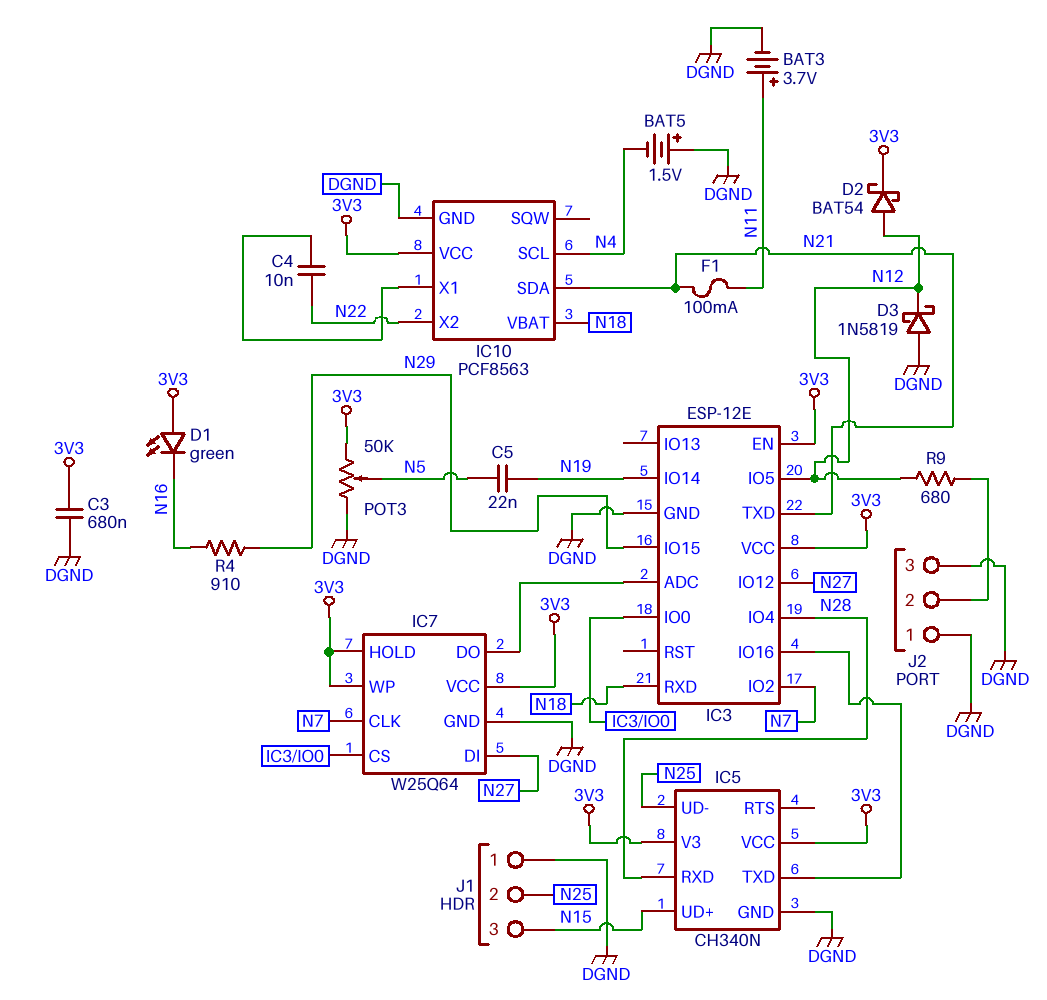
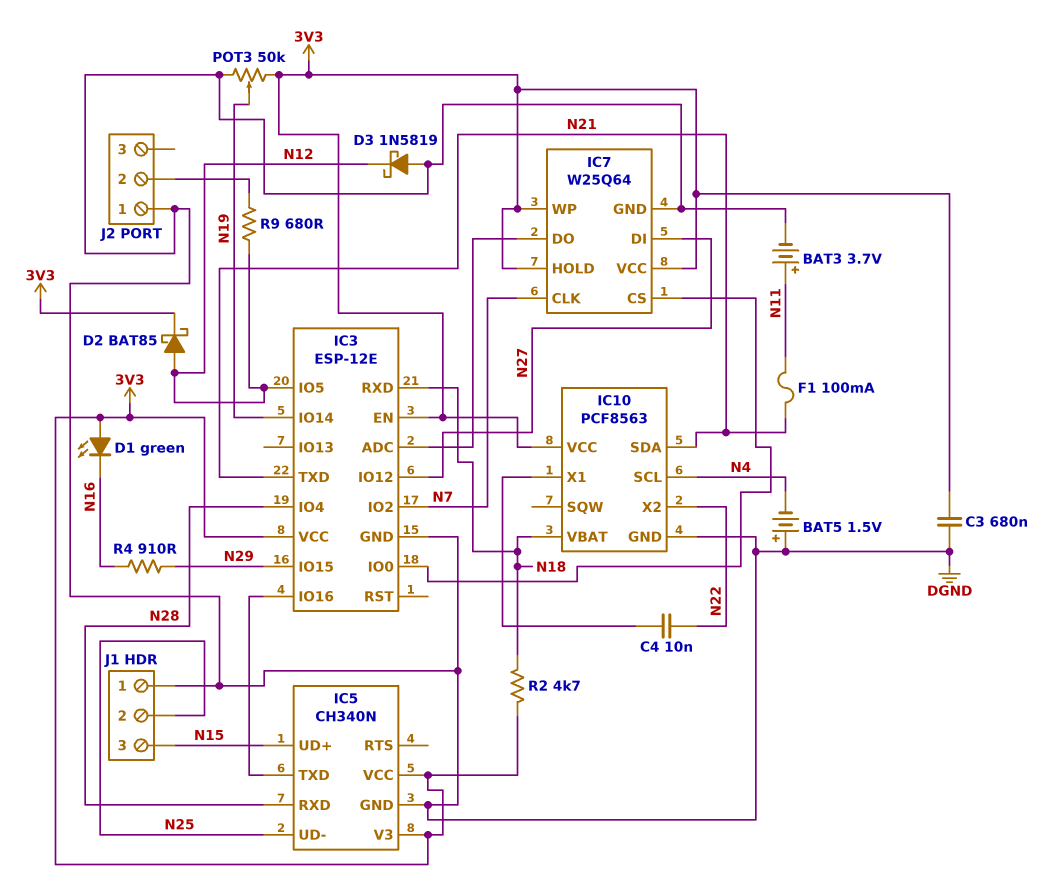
C5: 22nF (N5, N19) -> none
D2: schottky BAT54 (A N12, K 3V3) -> schottky BAT85 (A N12, K 3V3)
J2 pin 3: DGND -> none
POT3: 50k (3V3, DGND, wiper N5) -> 50k (3V3, DGND, wiper N19)
R2: none -> 4.7k (3V3, N18)

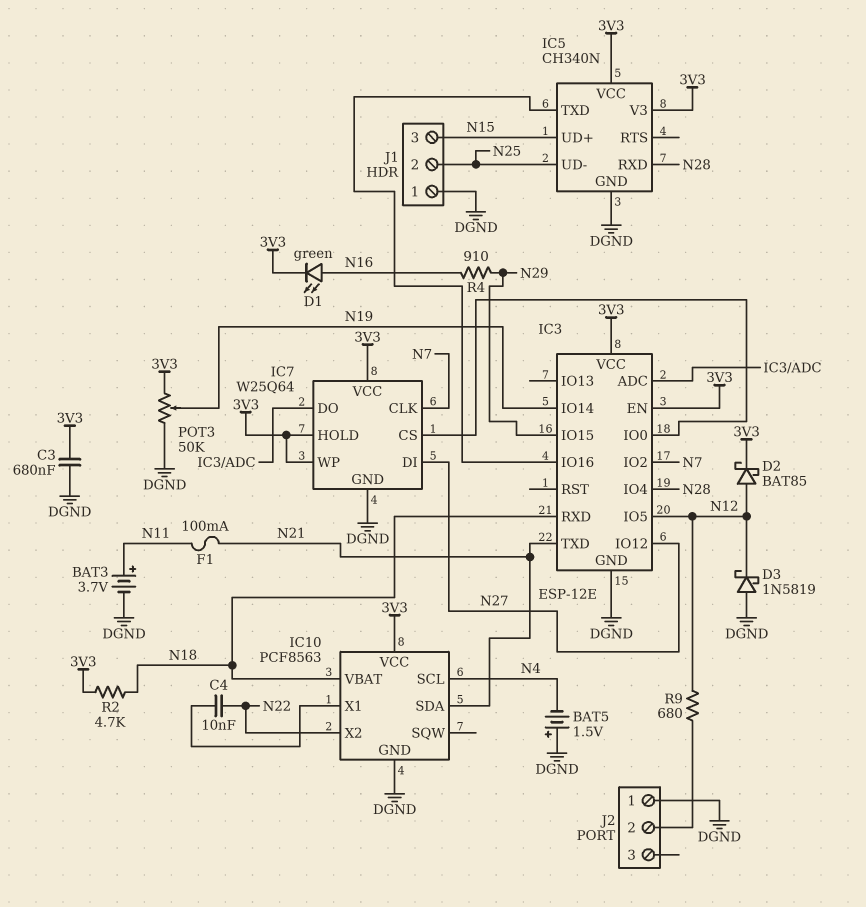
D1: LED green (A 3V3, K N16) -> LED green (A N16, K 3V3)

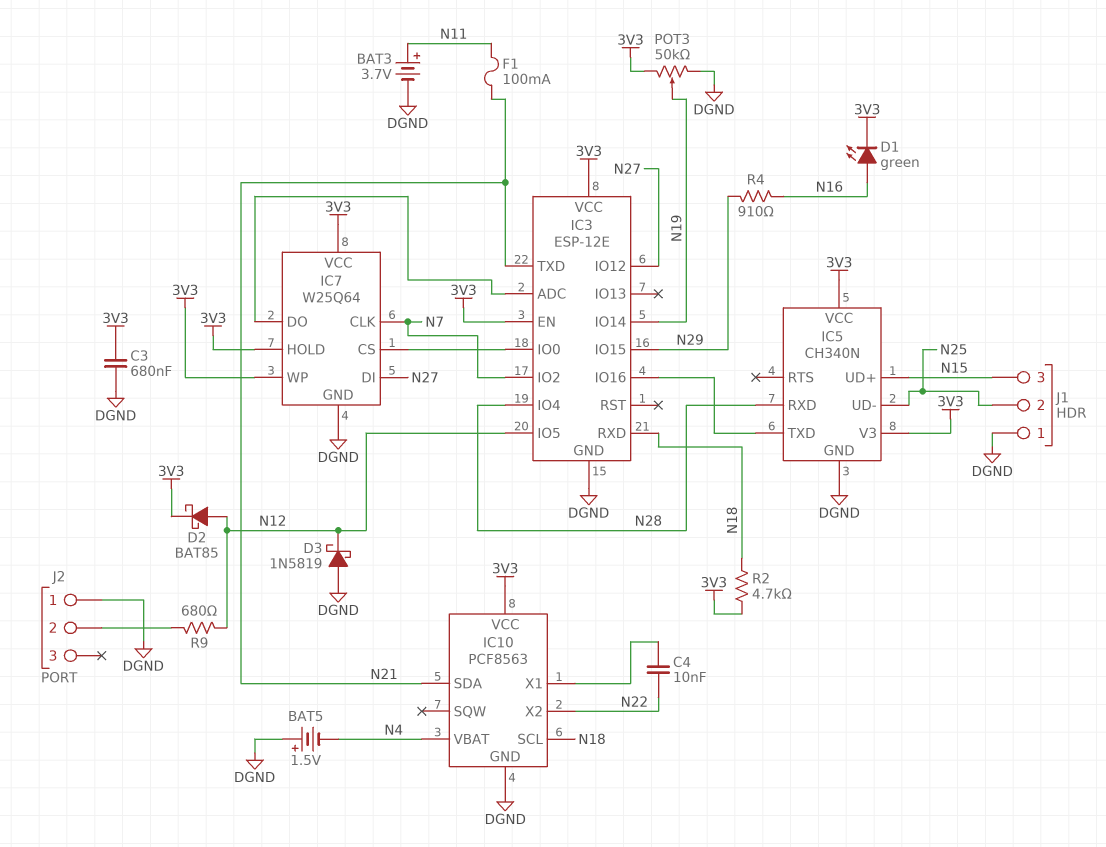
IC10 pin SCL: N4 -> N18
IC10 pin VBAT: N18 -> N4

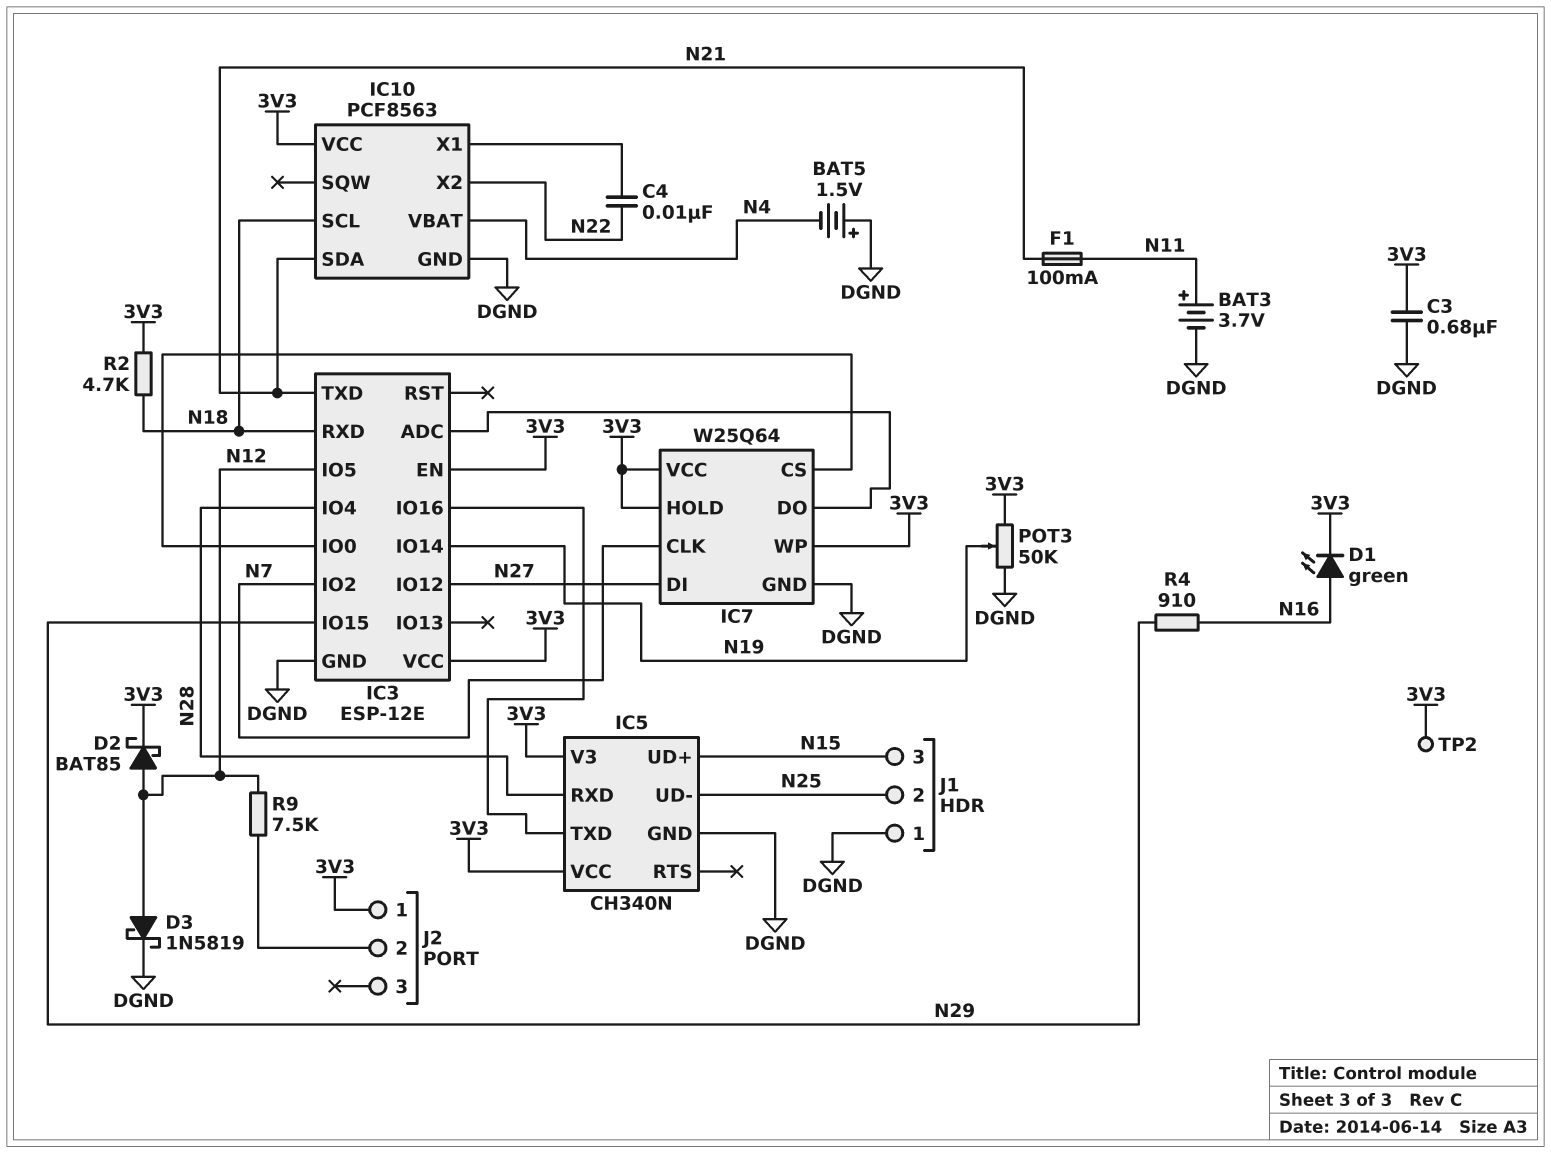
D3: schottky 1N5819 (A DGND, K N12) -> schottky 1N5819 (A N12, K DGND)
J2 pin 1: DGND -> 3V3
R9: 680 (J2/2, N12) -> 7.5k (J2/2, N12)
TP2: none -> test point (3V3)

